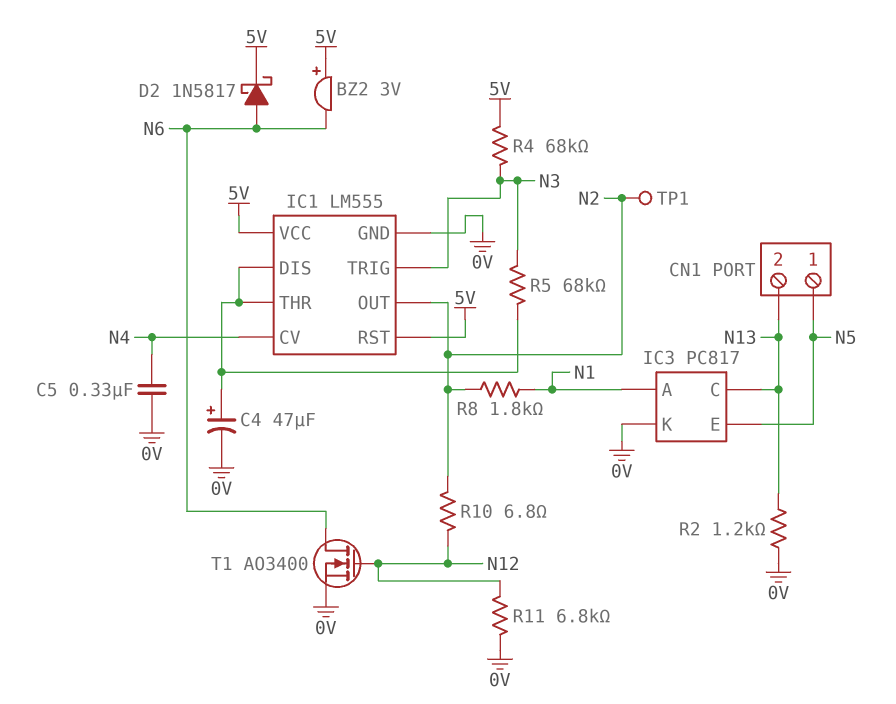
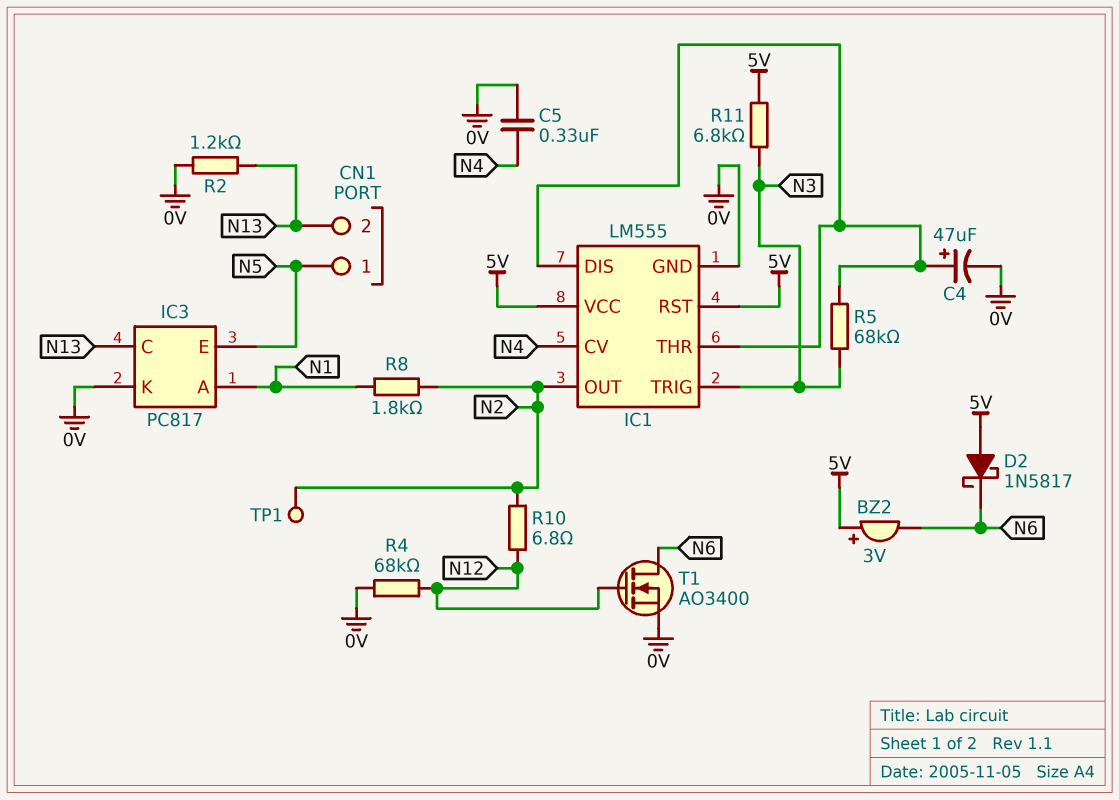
D2: schottky 1N5817 (A N6, K 5V) -> schottky 1N5817 (A 5V, K N6)
R4: 68k (5V, N3) -> 68k (0V, N12)
R11: 6.8k (0V, N12) -> 6.8k (5V, N3)

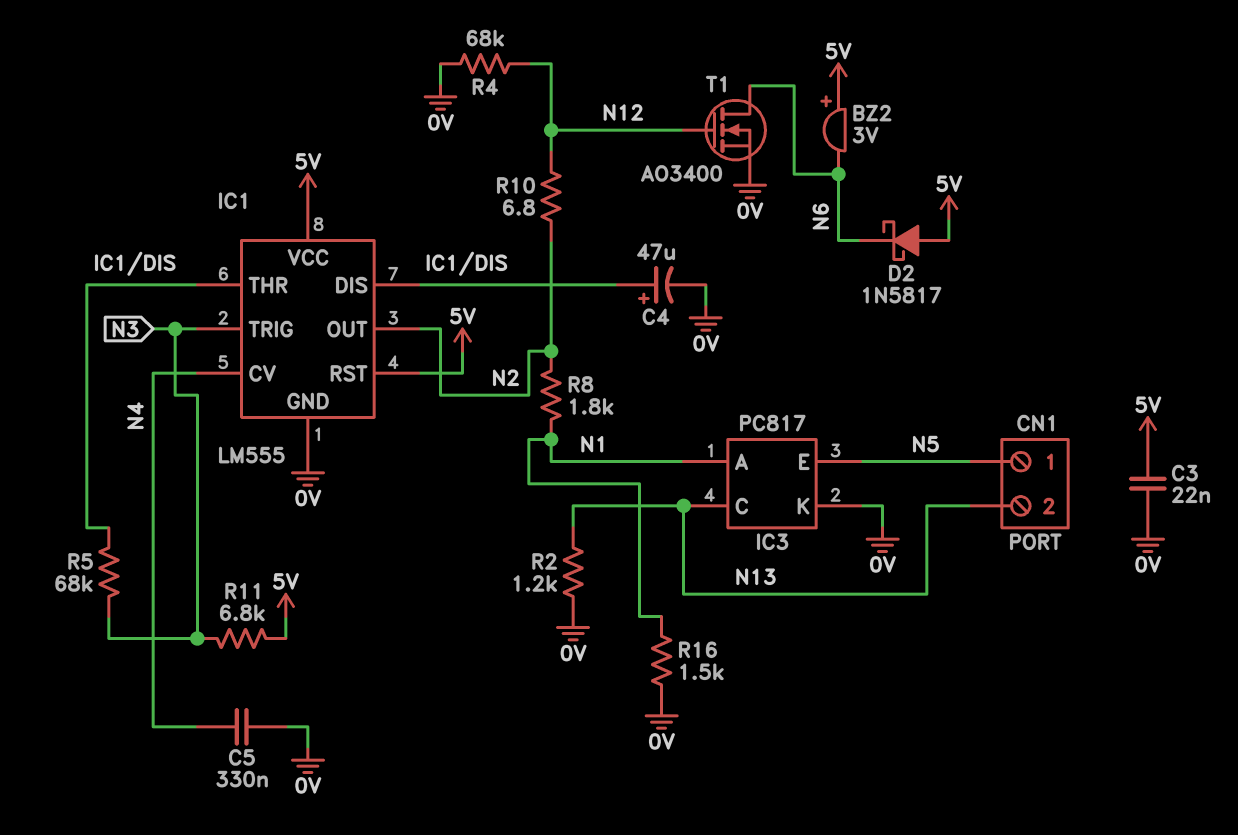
C3: none -> 22nF (0V, 5V)
R16: none -> 1.5k (0V, N1)
TP1: test point (N2) -> none

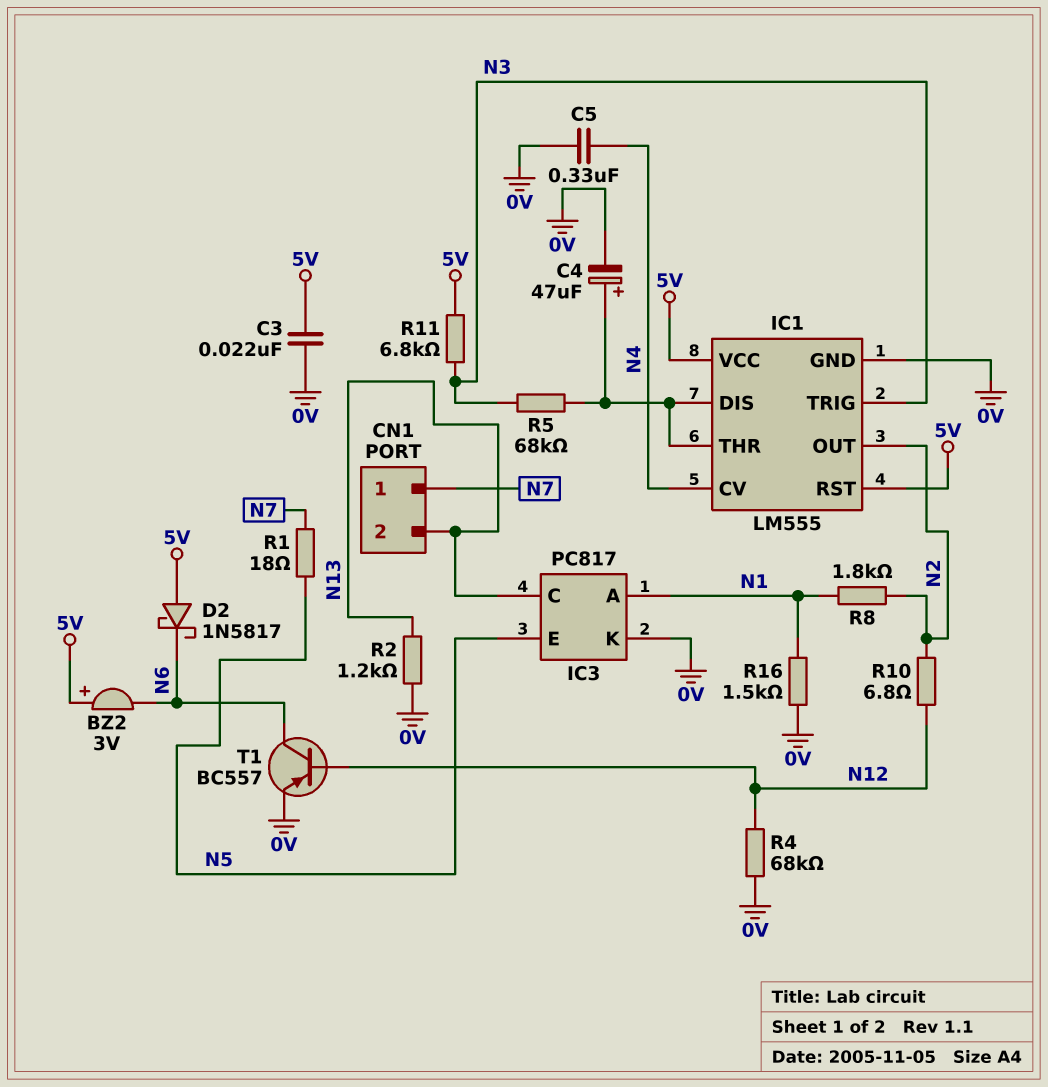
CN1 pin 1: N5 -> N7
R1: none -> 18 (N5, N7)
T1: NMOS AO3400 (G N12, D N6, S 0V) -> PNP BC557 (B N12, C N6, E 0V)

